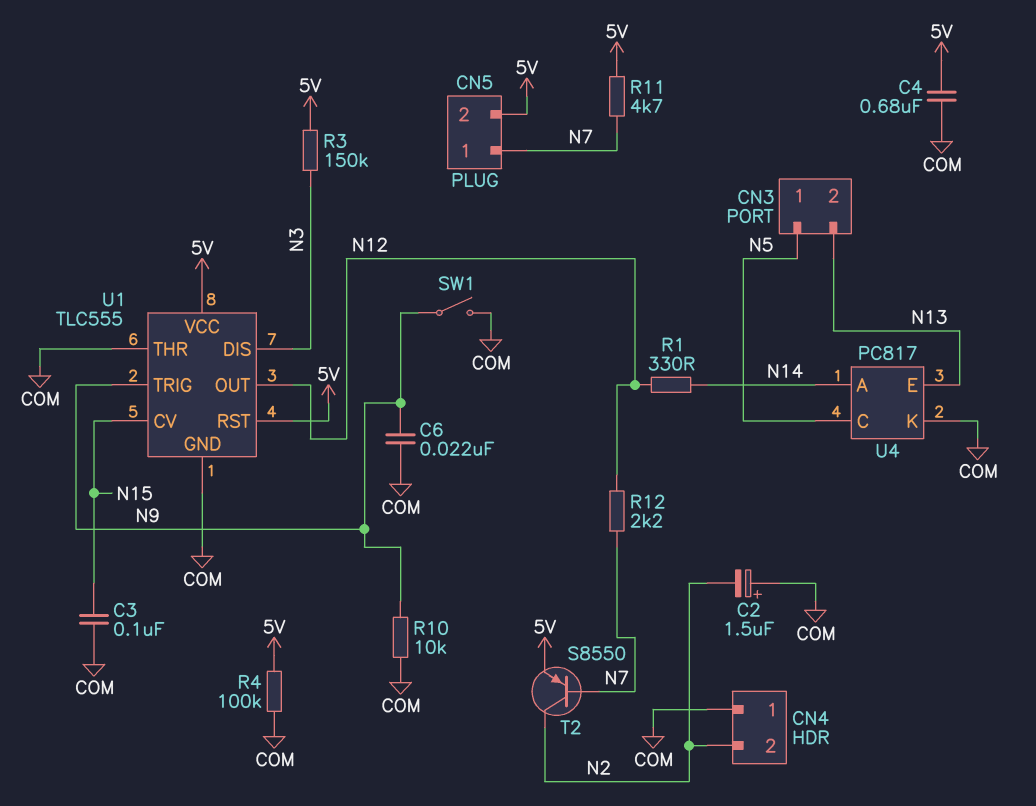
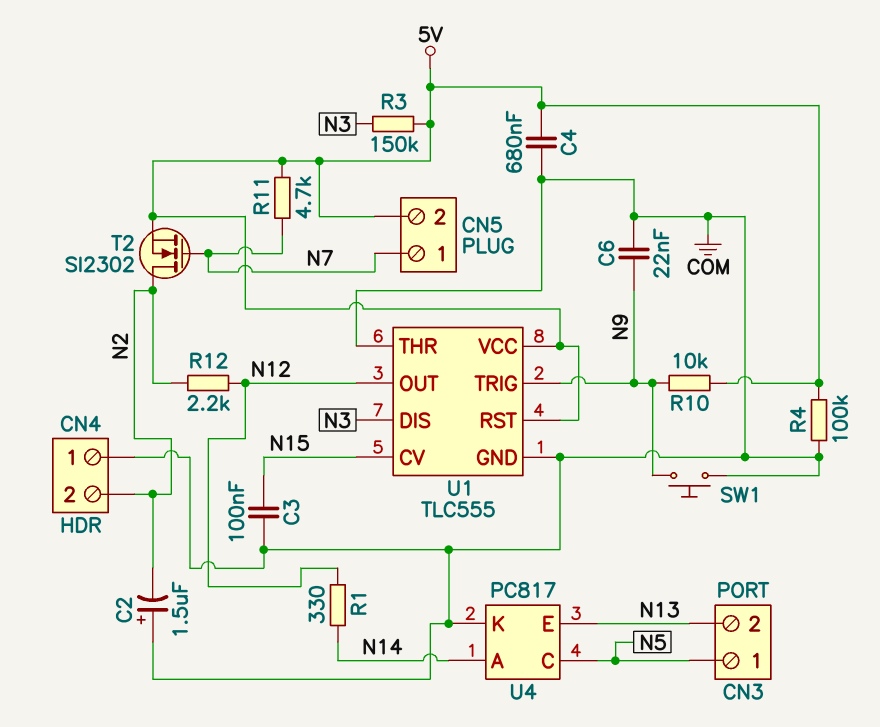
R10: 10k (COM, N9) -> 10k (5V, N9)
R12: 2.2k (N7, N12) -> 2.2k (N2, N12)
SW1: switch (COM, N9) -> button (COM, N9)
T2: PNP S8550 (B N7, C N2, E 5V) -> NMOS SI2302 (G N7, D N2, S 5V)

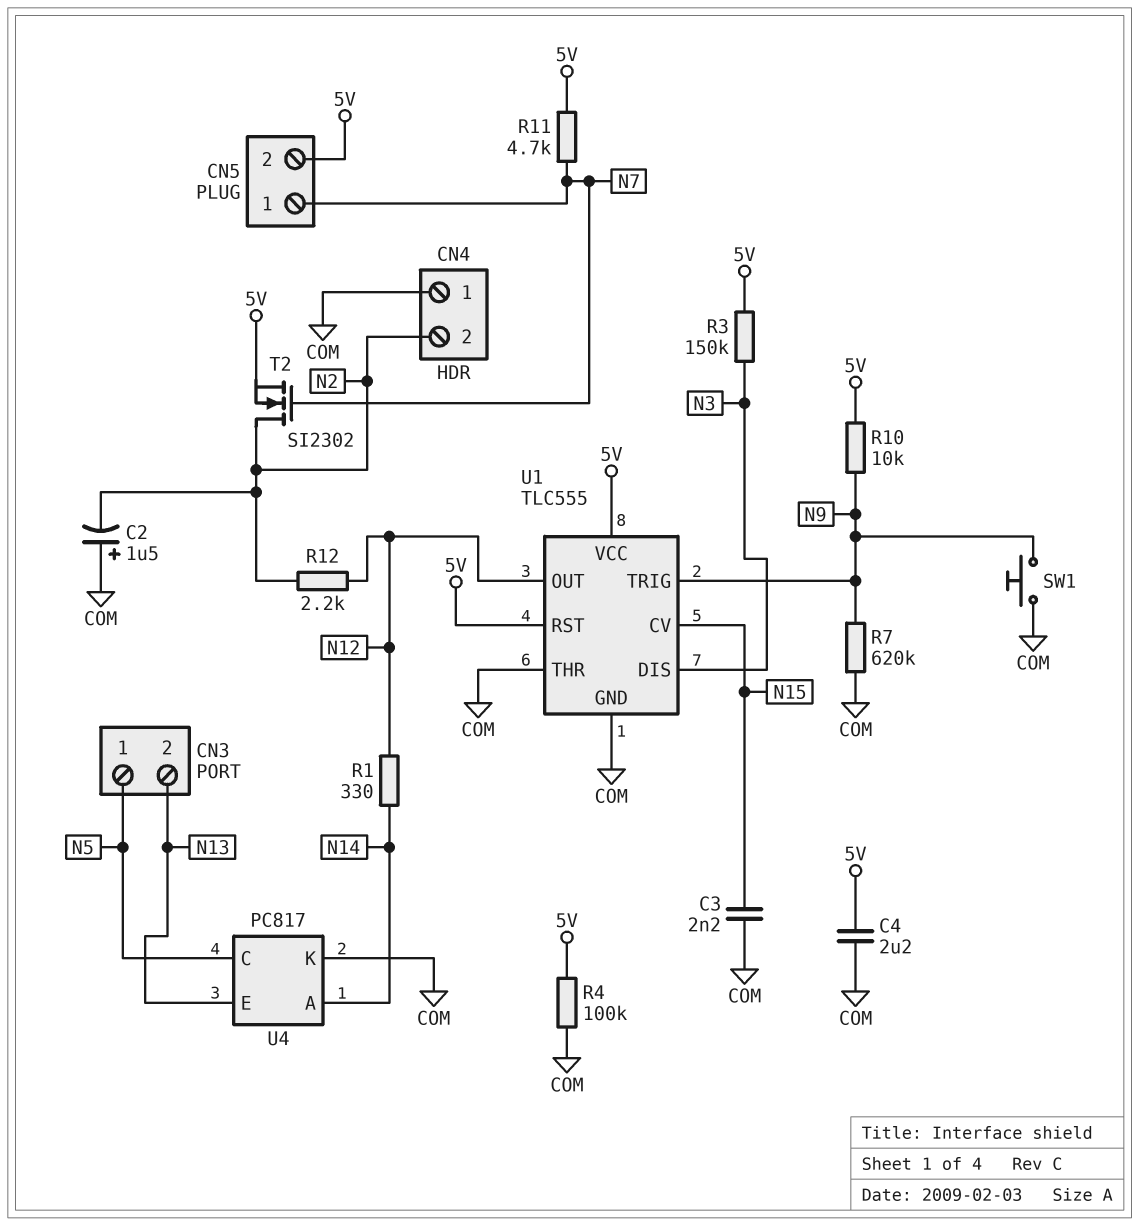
C3: 100nF (COM, N15) -> 2.2nF (COM, N15)
C4: 680nF (5V, COM) -> 2.2uF (5V, COM)
C6: 22nF (COM, N9) -> none
R7: none -> 620k (COM, N9)

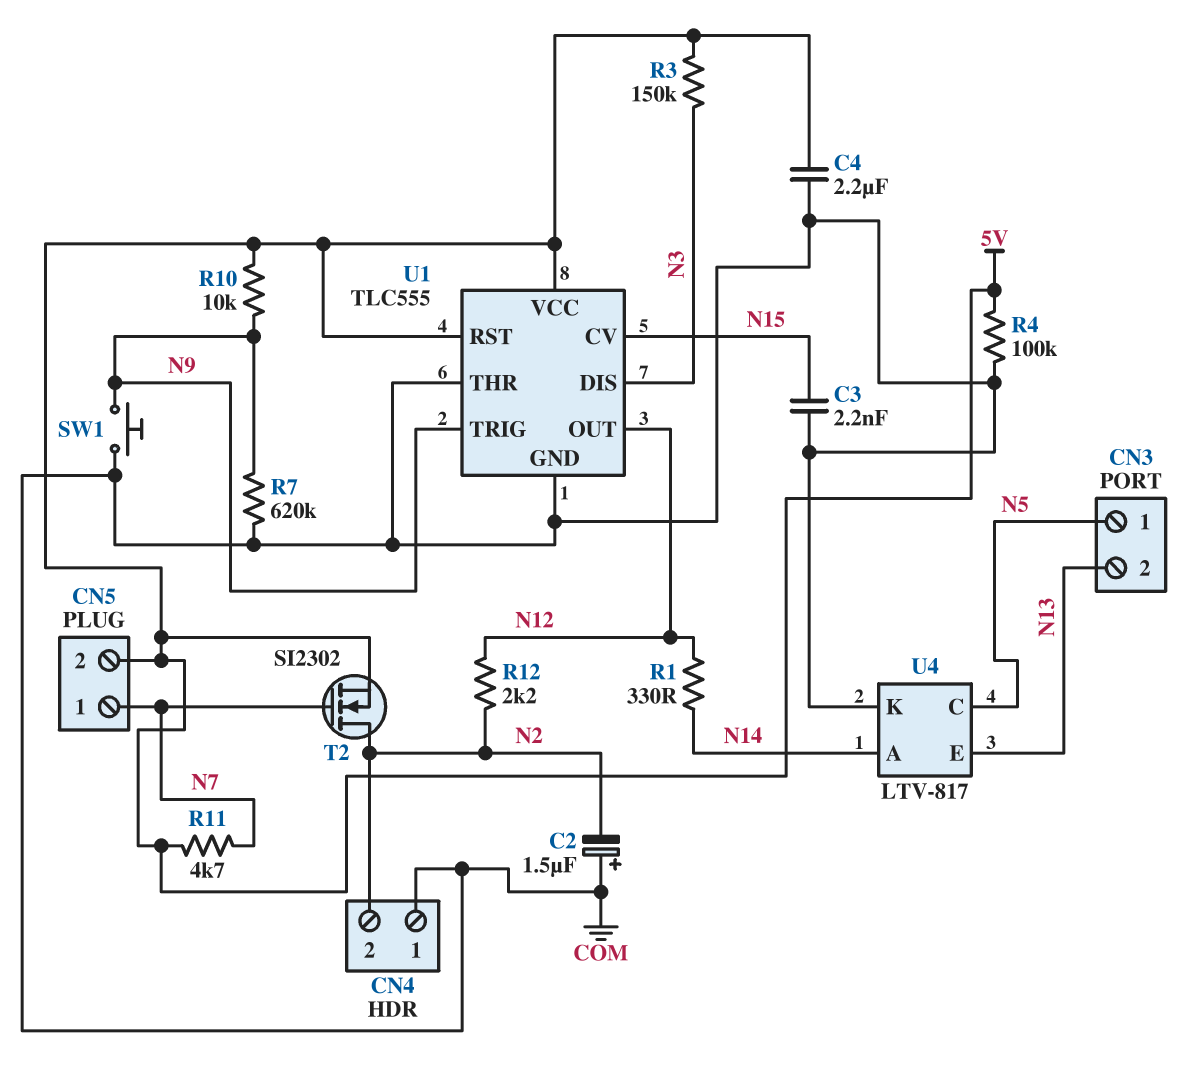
U4: PC817 -> LTV-817

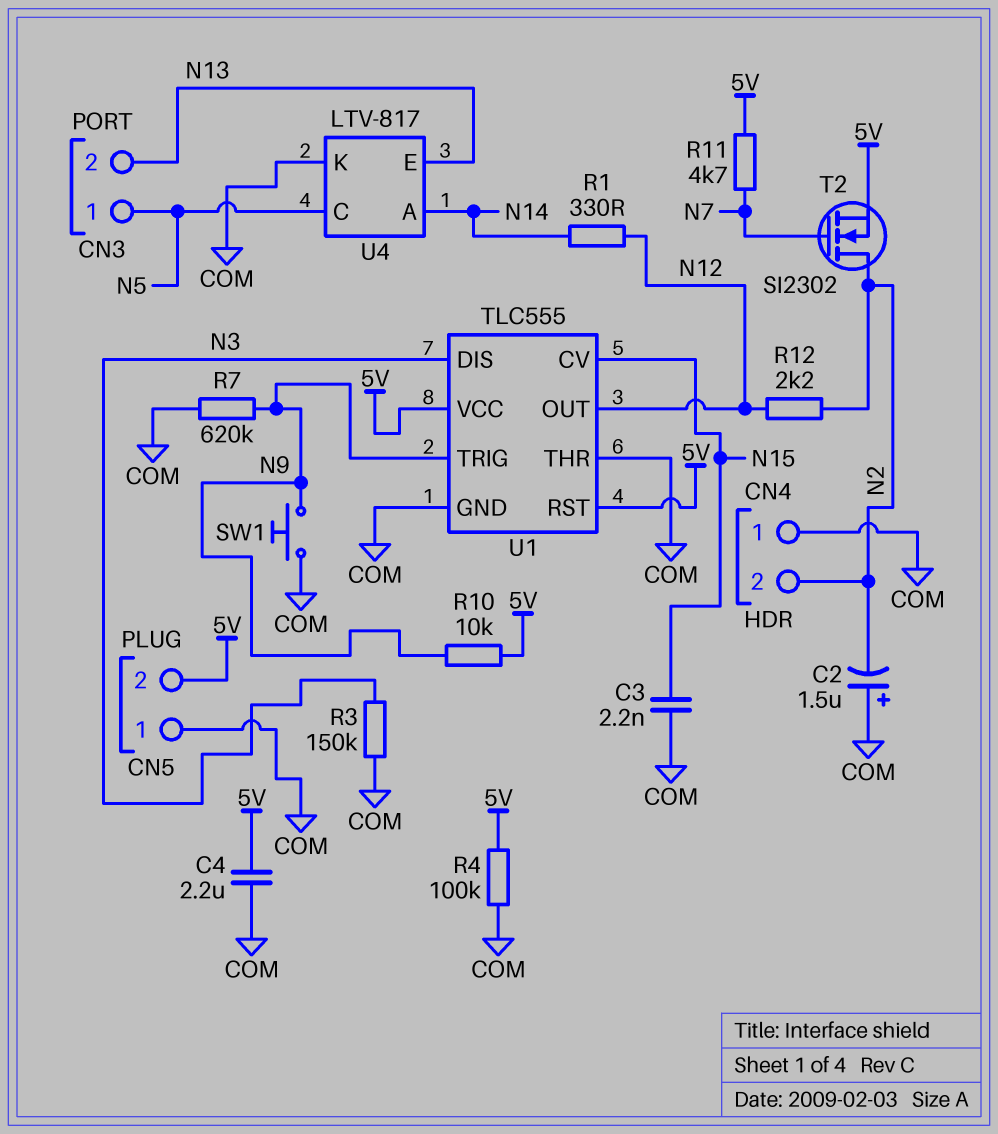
CN5 pin 1: N7 -> COM
R3: 150k (5V, N3) -> 150k (COM, N3)

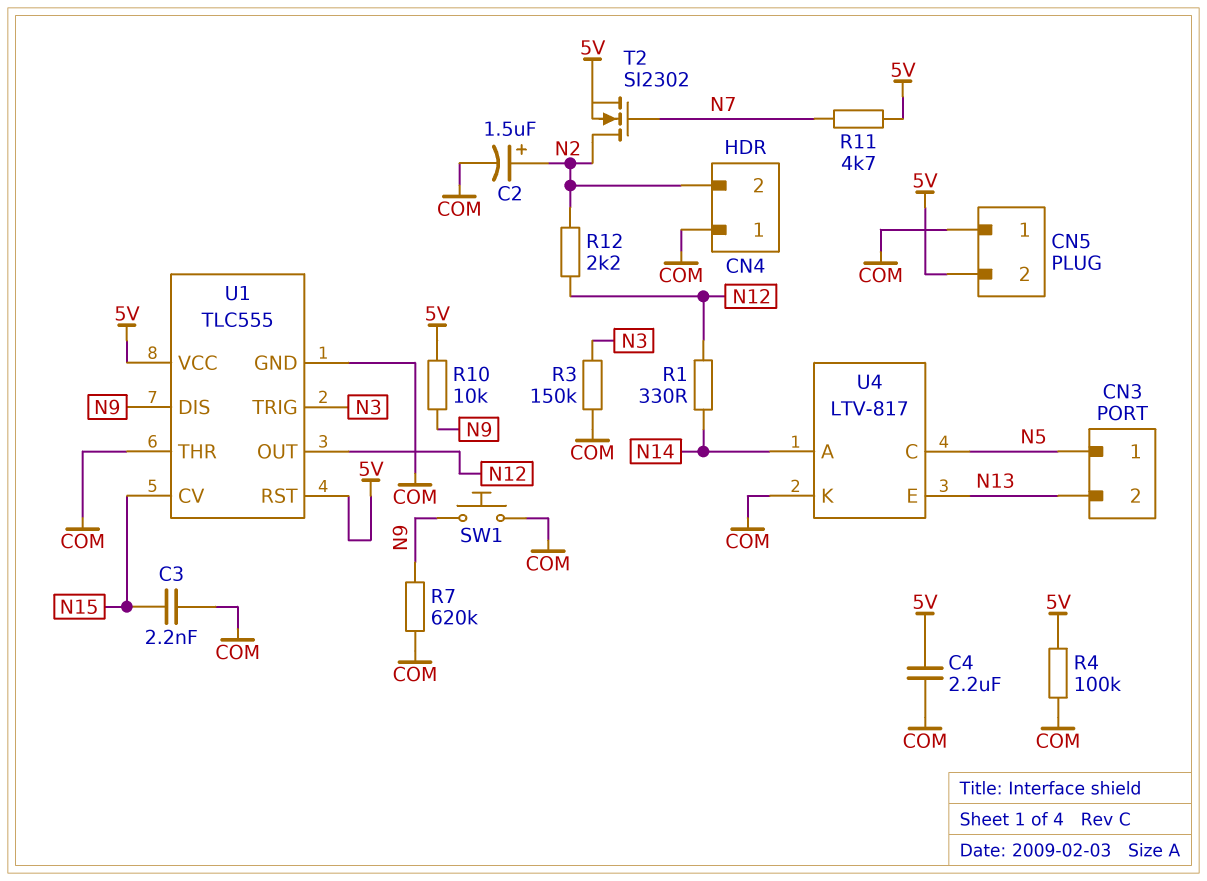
C2: 1.5uF (plus COM, minus N2) -> 1.5uF (plus N2, minus COM)
U1 pin DIS: N3 -> N9
U1 pin TRIG: N9 -> N3

